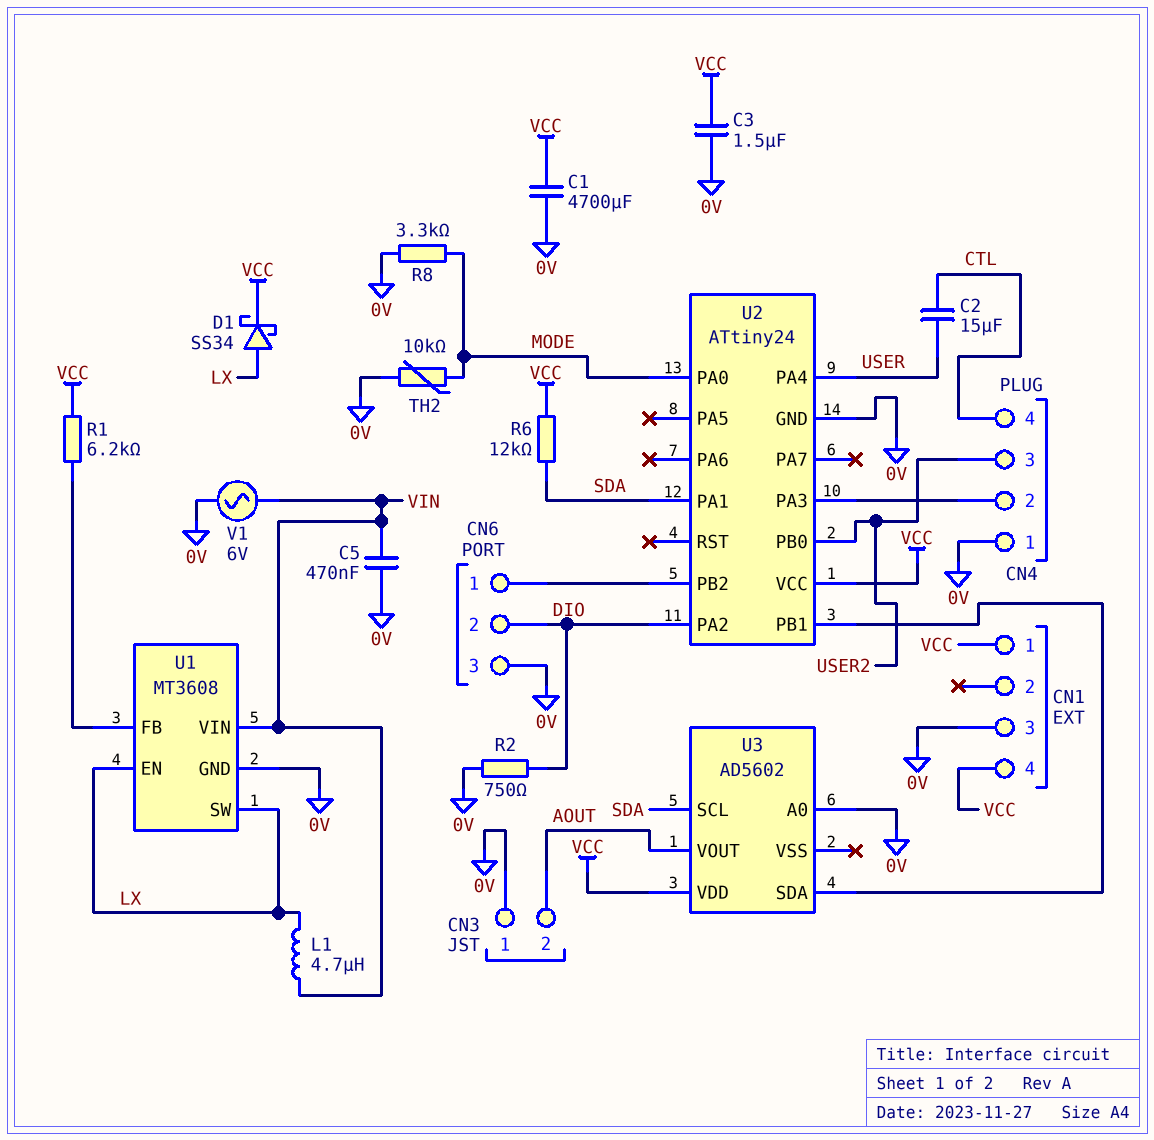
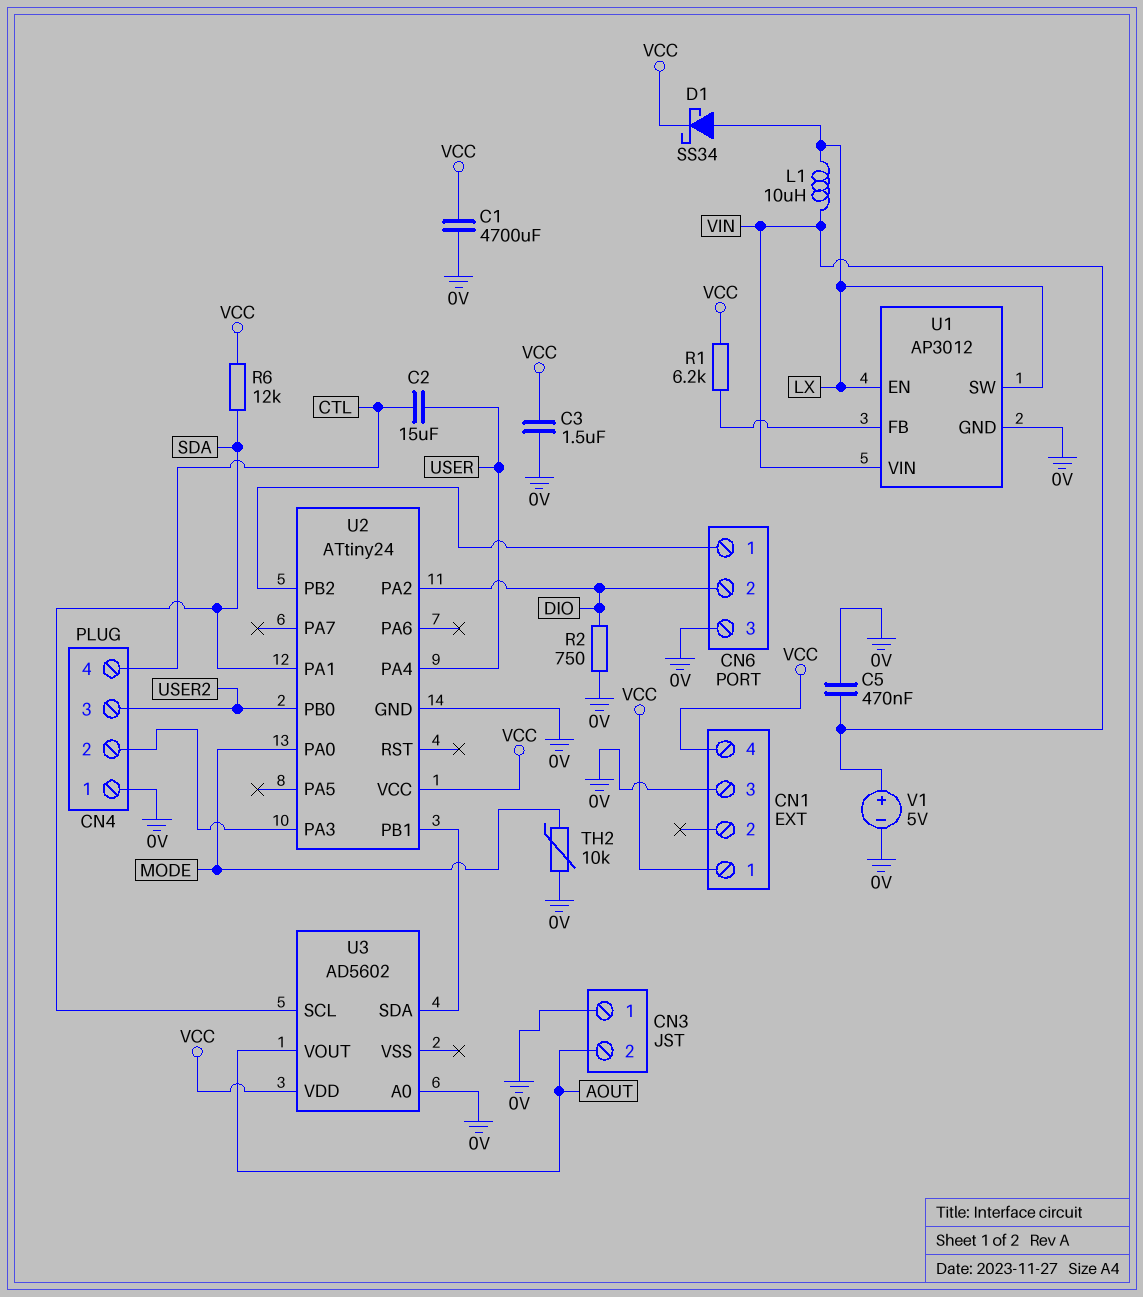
L1: 4.7uH (LX, VIN) -> 10uH (LX, VIN)
R8: 3.3k (0V, MODE) -> none
U1: MT3608 -> AP3012
V1: AC 6V (0V, VIN) -> 5V (plus VIN, minus 0V)

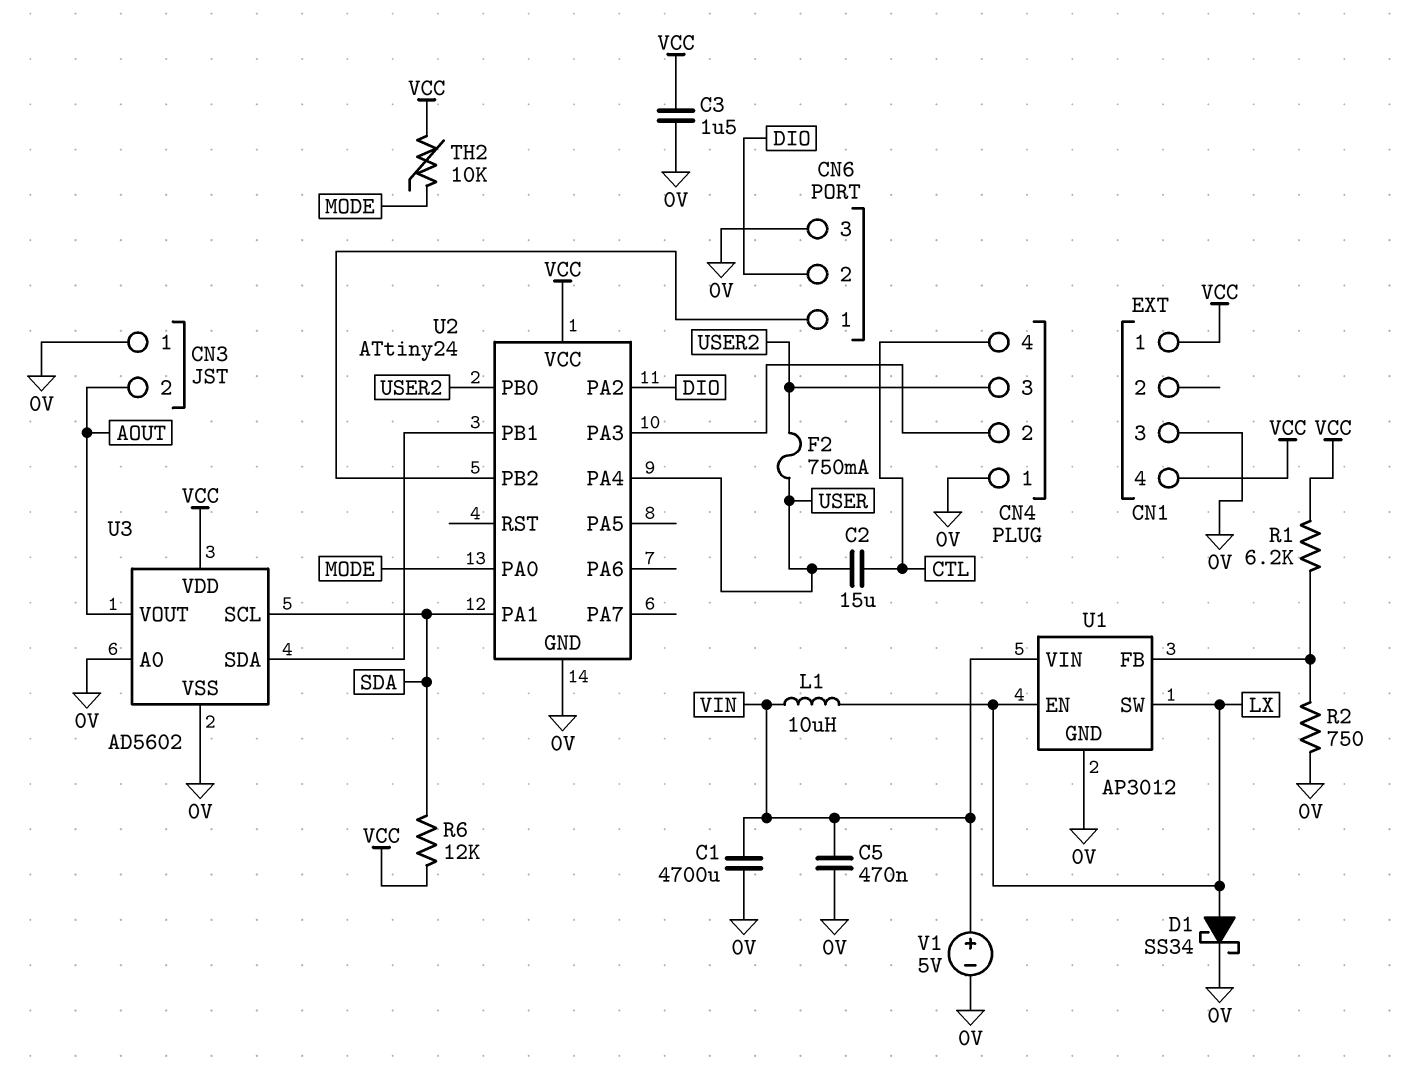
C1: 4700uF (0V, VCC) -> 4700uF (0V, VIN)
D1: schottky SS34 (A LX, K VCC) -> schottky SS34 (A LX, K 0V)
F2: none -> 750mA (USER, USER2)
R2: 750 (0V, DIO) -> 750 (0V, U1/FB)
TH2: 10k (0V, MODE) -> 10k (MODE, VCC)
U3 pin VSS: none -> 0V

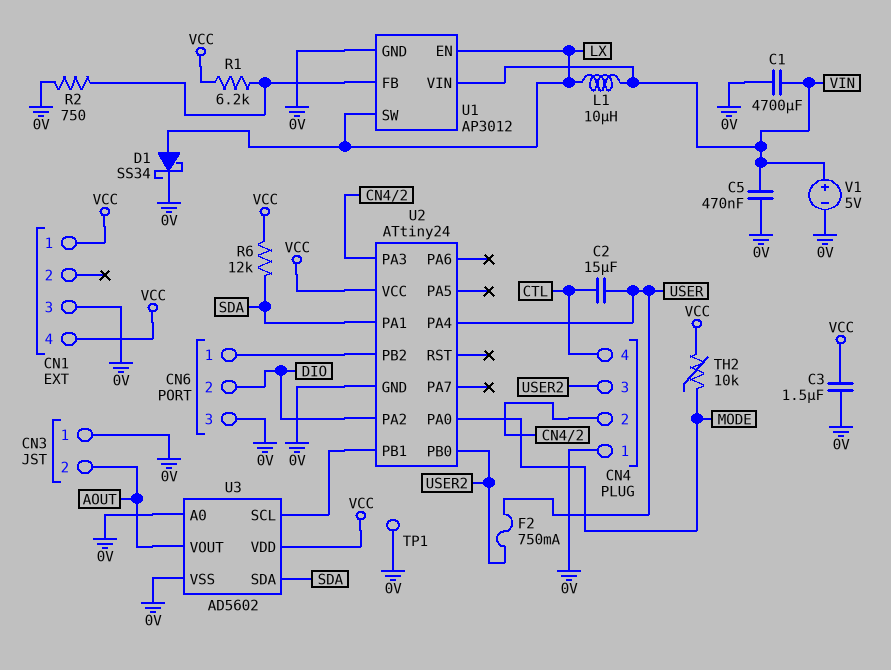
TP1: none -> test point (0V)
U3 pin SCL: SDA -> U2/PB1
U3 pin SDA: U2/PB1 -> SDA

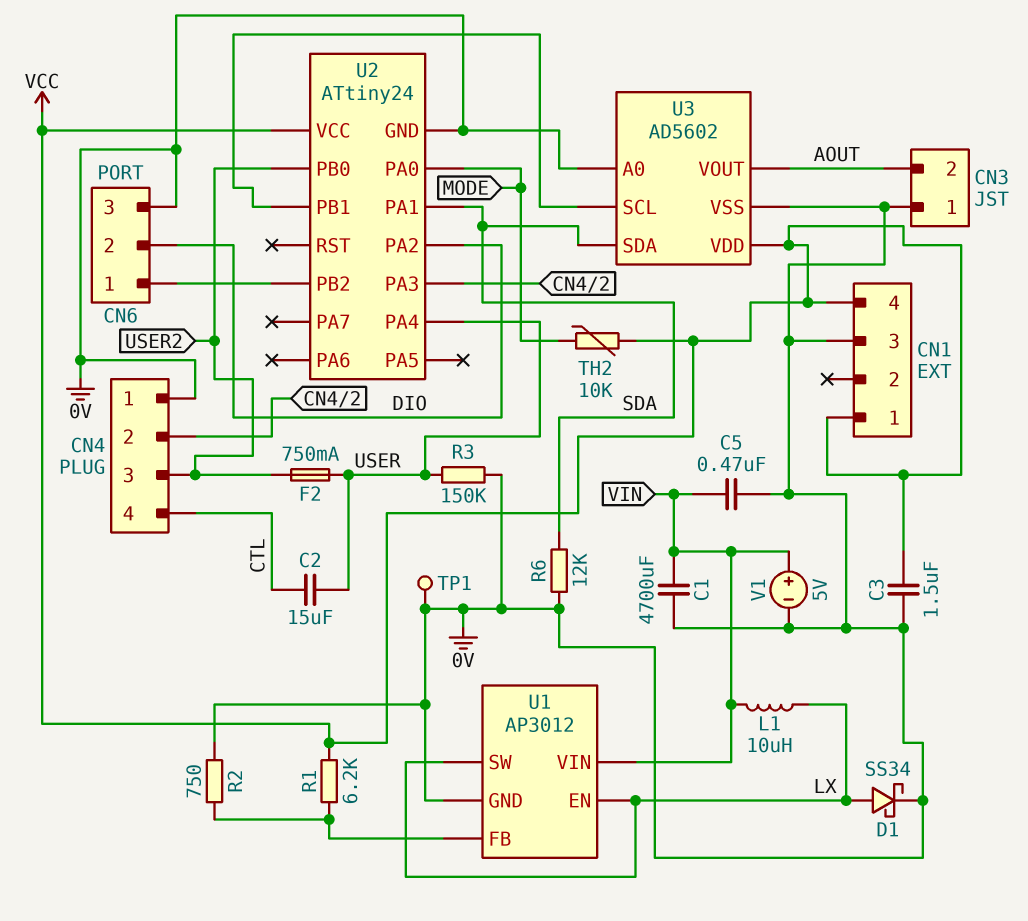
R3: none -> 150k (0V, USER)
R6: 12k (SDA, VCC) -> 12k (0V, SDA)

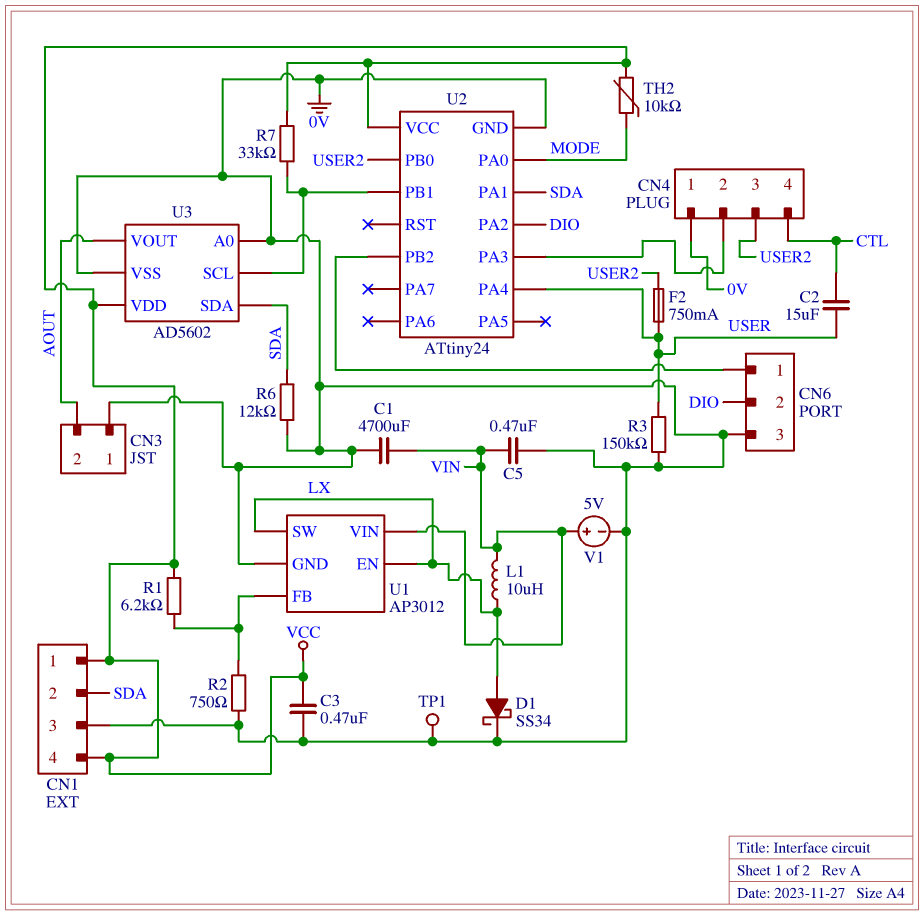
C3: 1.5uF (0V, VCC) -> 470nF (0V, VCC)
CN1 pin 2: none -> SDA
R7: none -> 33k (U2/PB1, VCC)

